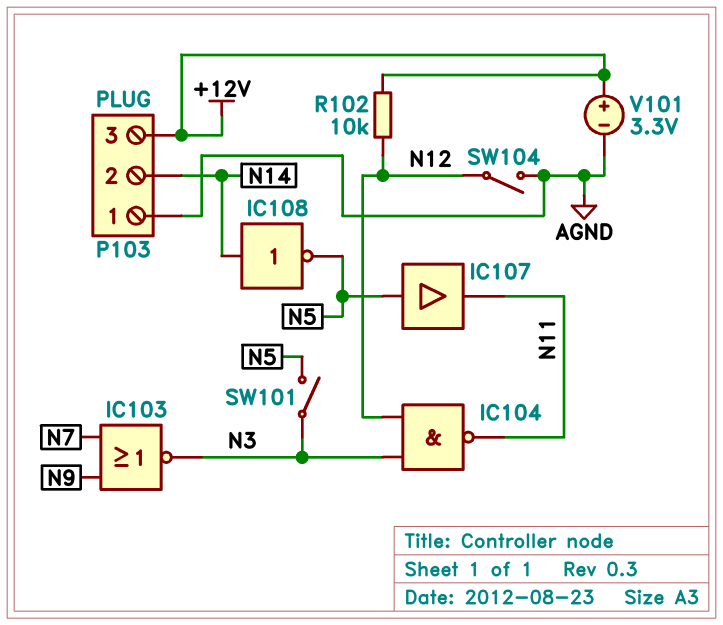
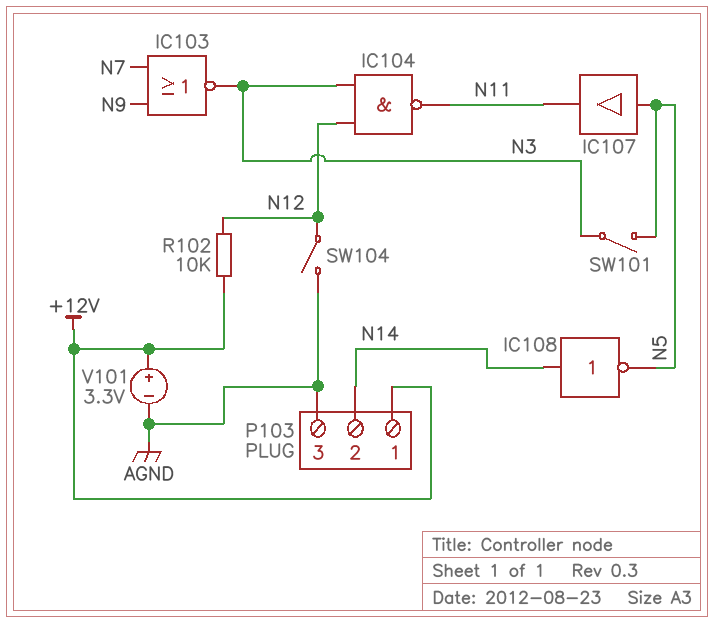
P103 pin 1: AGND -> +12V
P103 pin 3: +12V -> AGND

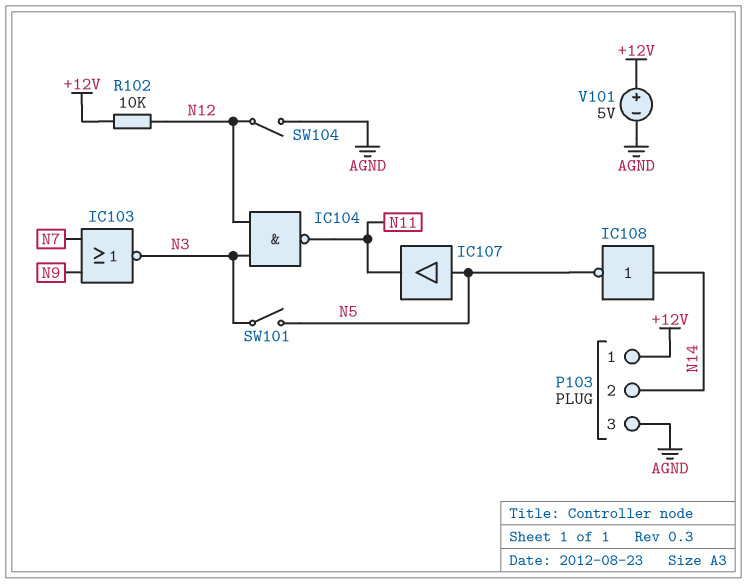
V101: 3.3V (plus +12V, minus AGND) -> 5V (plus +12V, minus AGND)

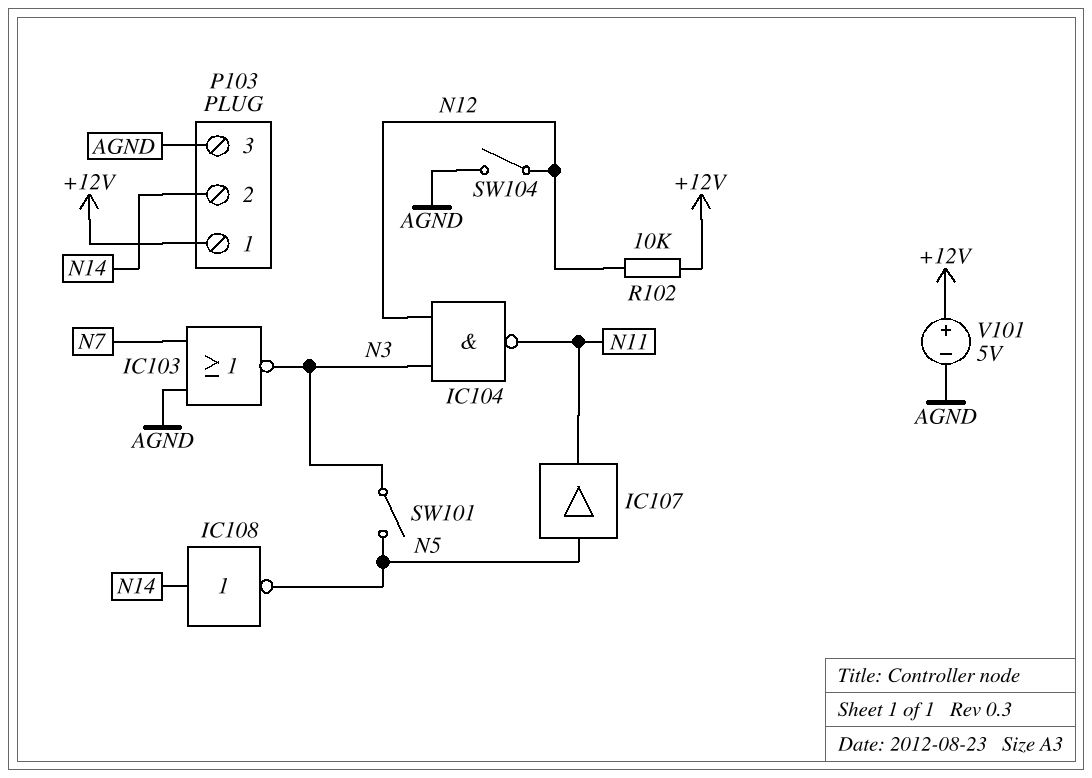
IC103: NOR (in N7, in N9, out N3) -> NOR (in AGND, in N7, out N3)

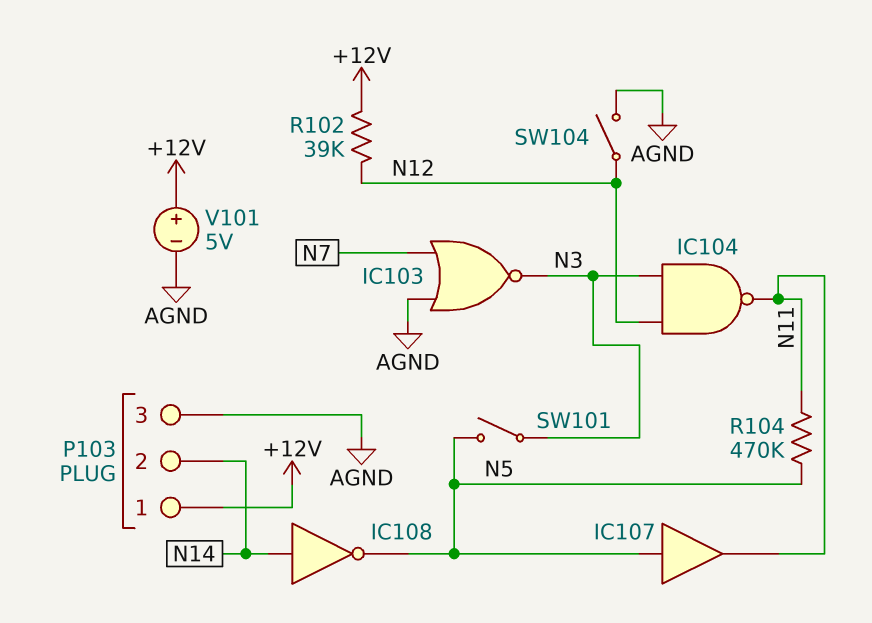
R102: 10k (+12V, N12) -> 39k (+12V, N12)
R104: none -> 470k (N5, N11)

